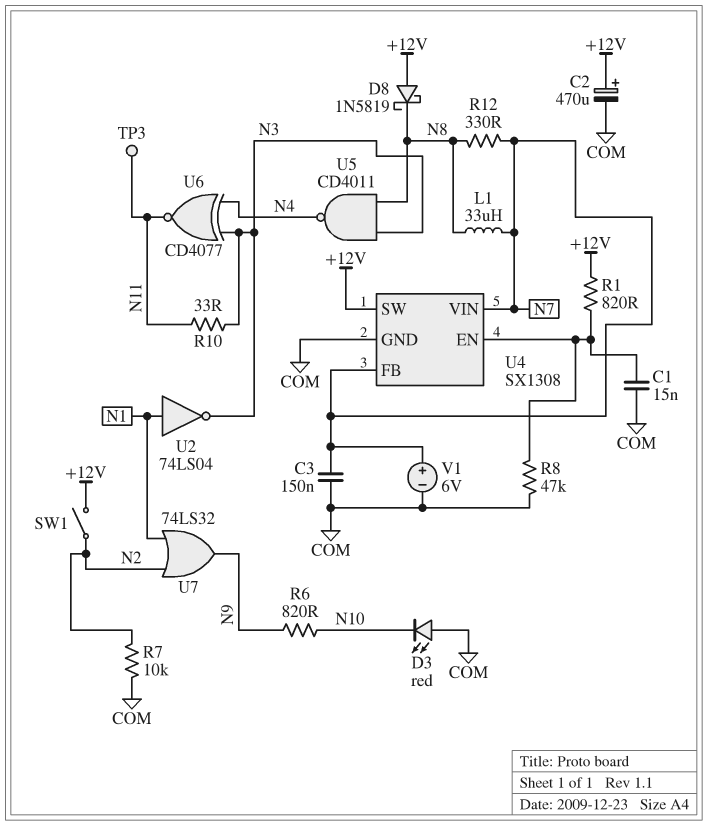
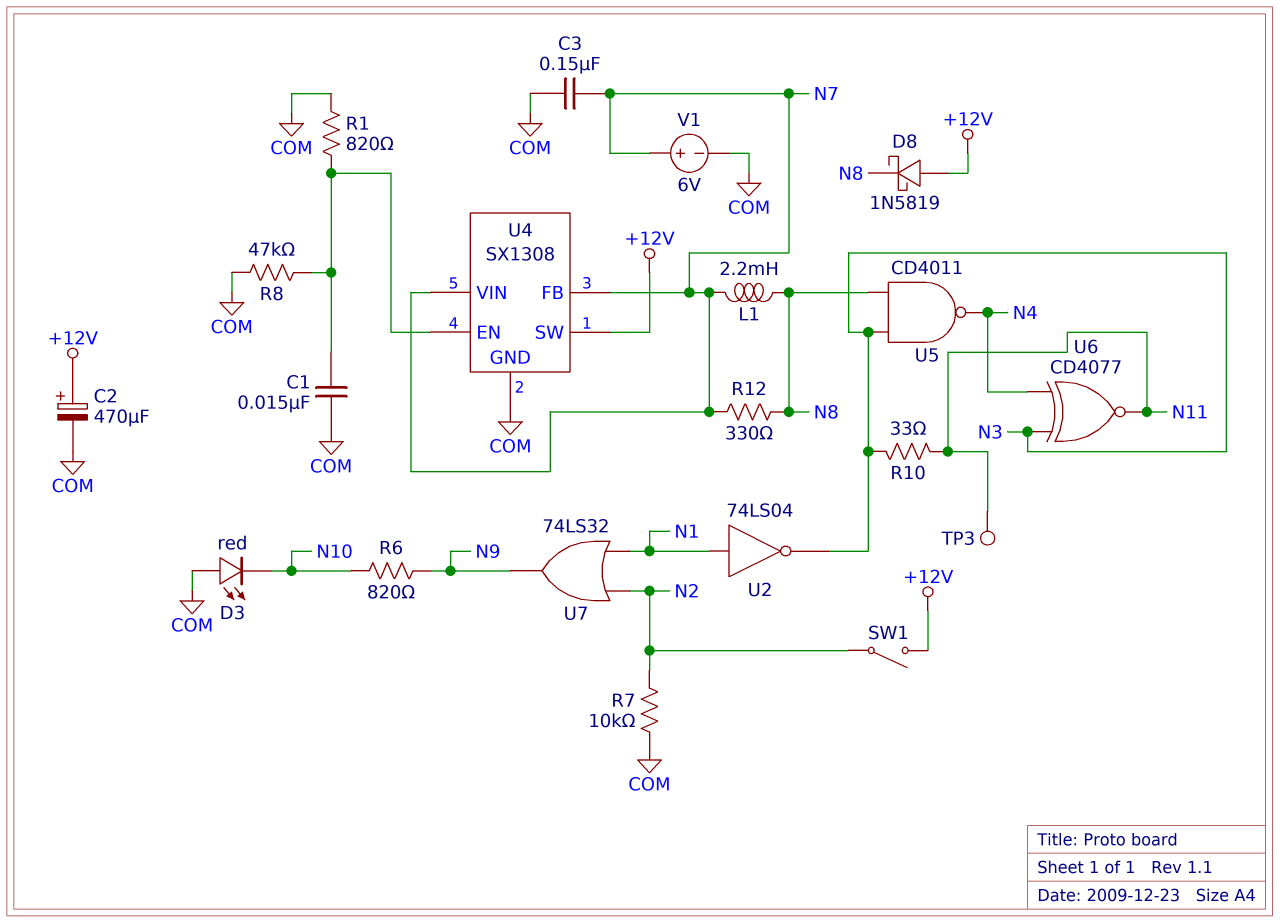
L1: 33uH (N7, N8) -> 2.2mH (N7, N8)
R1: 820 (+12V, U4/EN) -> 820 (COM, U4/EN)

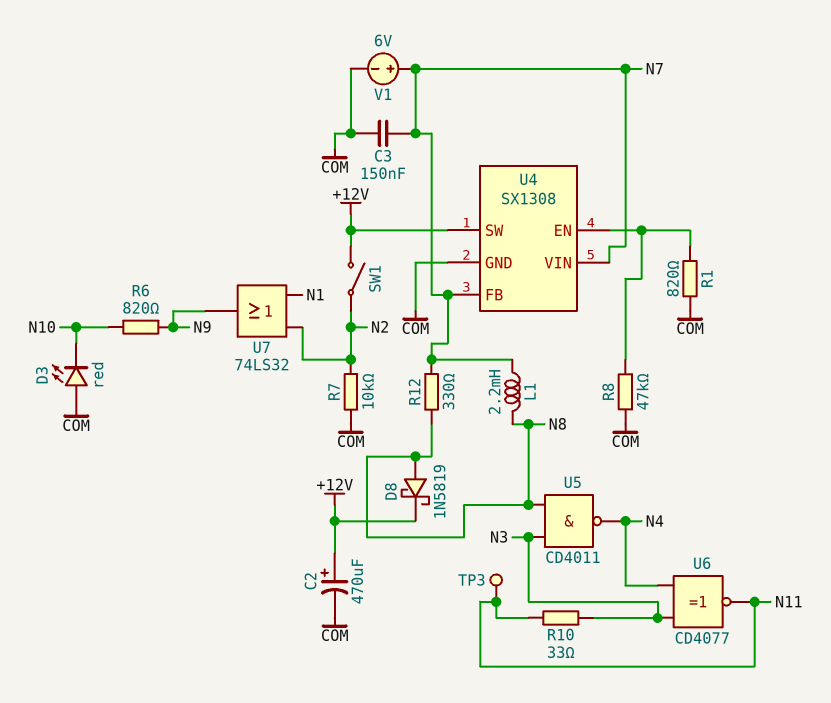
C1: 15nF (COM, U4/EN) -> none
D8: schottky 1N5819 (A +12V, K N8) -> schottky 1N5819 (A N8, K +12V)
U2: NOT 74LS04 (in N1, out N3) -> none

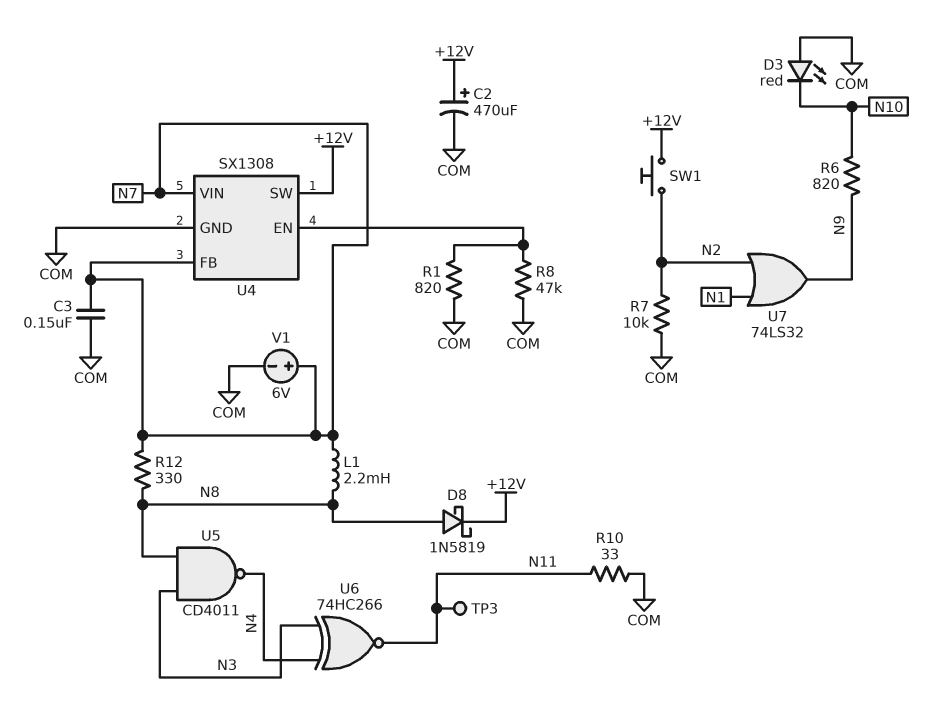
R10: 33 (N3, N11) -> 33 (COM, N11)
SW1: switch (+12V, N2) -> button (+12V, N2)
U6: XNOR CD4077 (in N3, in N4, out N11) -> XNOR 74HC266 (in N3, in N4, out N11)

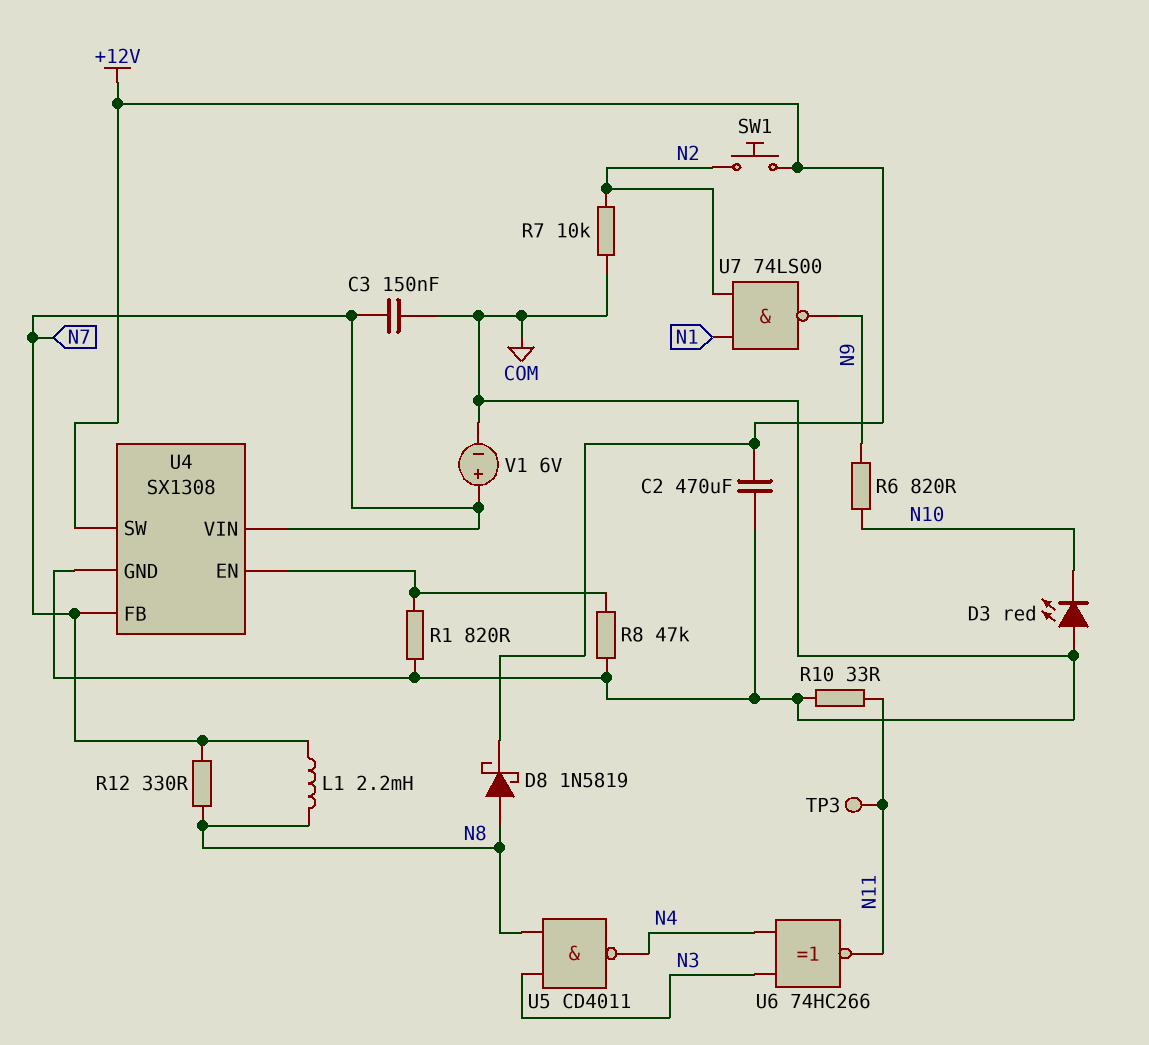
C2: 470uF (plus +12V, minus COM) -> 470uF (+12V, COM)
U7: OR 74LS32 (in N1, in N2, out N9) -> NAND 74LS00 (in N1, in N2, out N9)

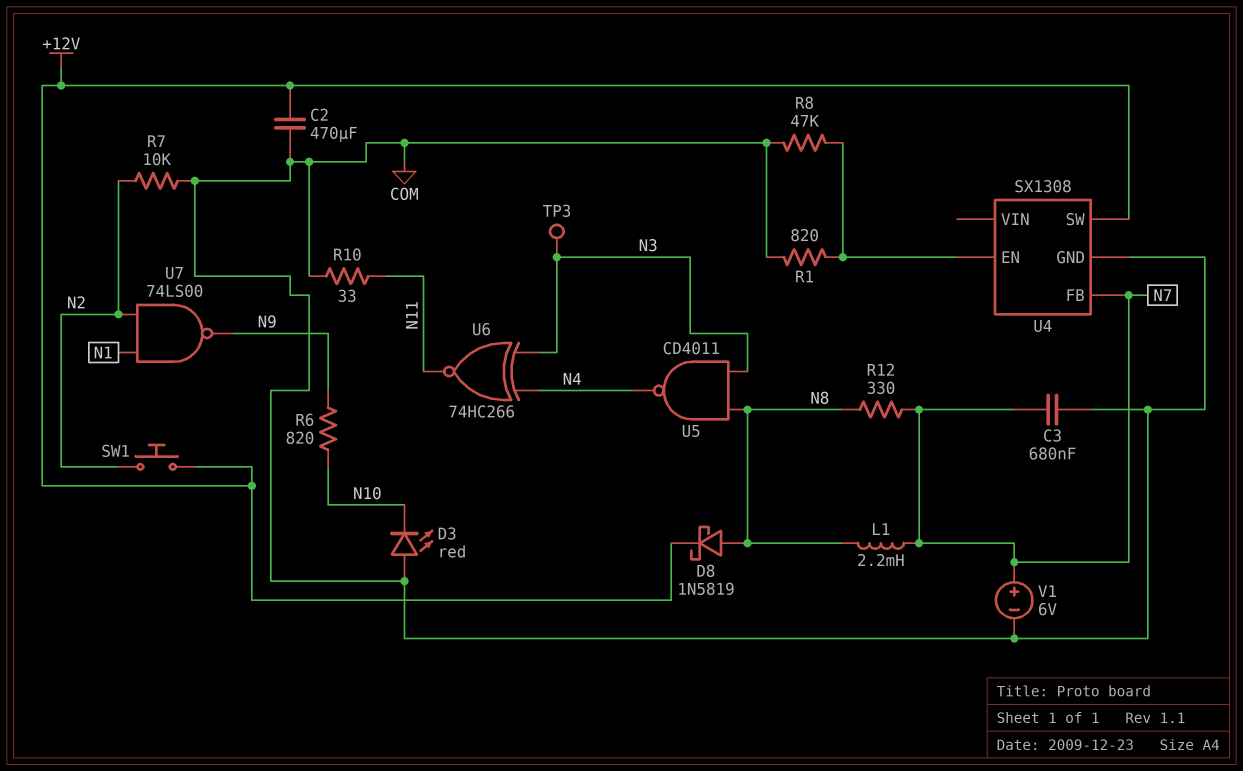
C3: 150nF (COM, N7) -> 680nF (COM, N7)
TP3: test point (N11) -> test point (N3)
U4 pin VIN: N7 -> none

